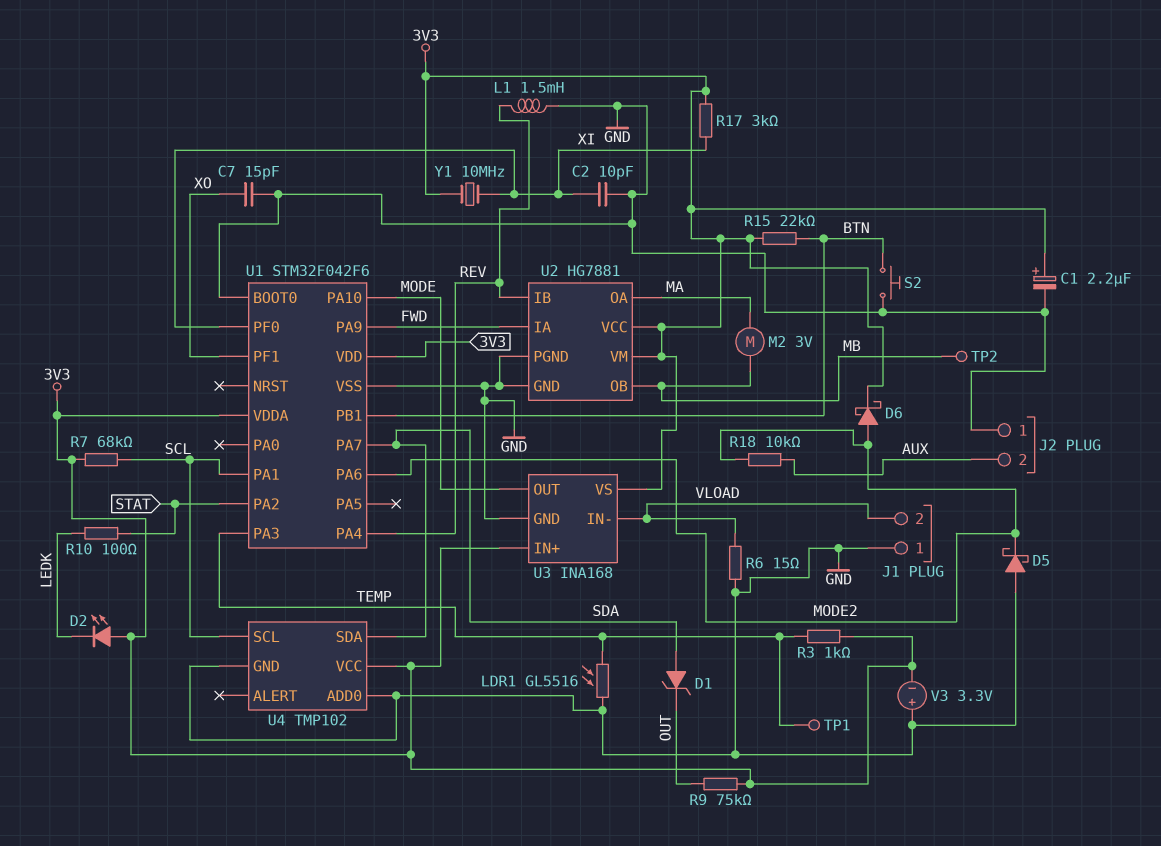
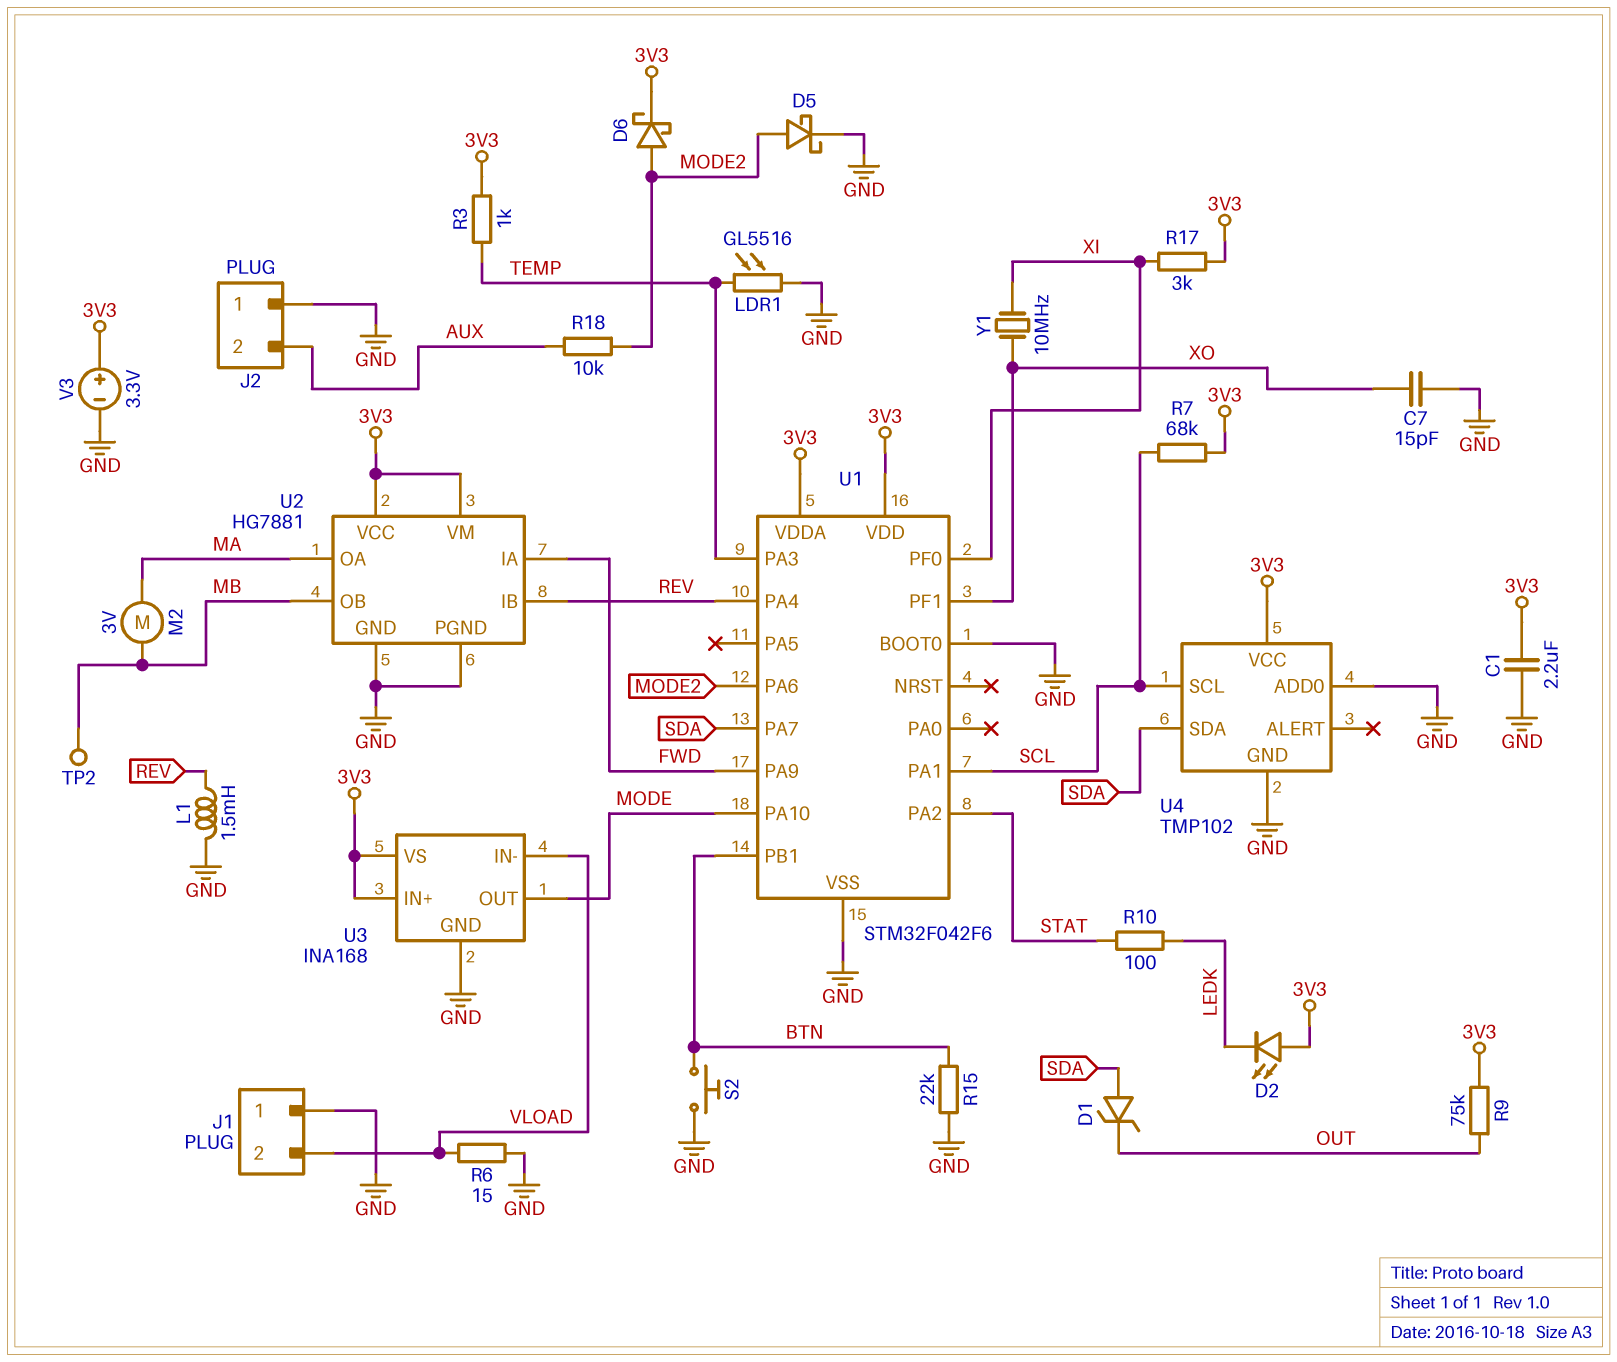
C1: 2.2uF (plus 3V3, minus GND) -> 2.2uF (3V3, GND)
C2: 10pF (GND, XI) -> none
D5: schottky (A GND, K MODE2) -> schottky (A MODE2, K GND)
R15: 22k (3V3, BTN) -> 22k (BTN, GND)
TP1: test point (TEMP) -> none
V3: 3.3V (plus GND, minus 3V3) -> 3.3V (plus 3V3, minus GND)
Y1: 10MHz (3V3, XI) -> 10MHz (XI, XO)

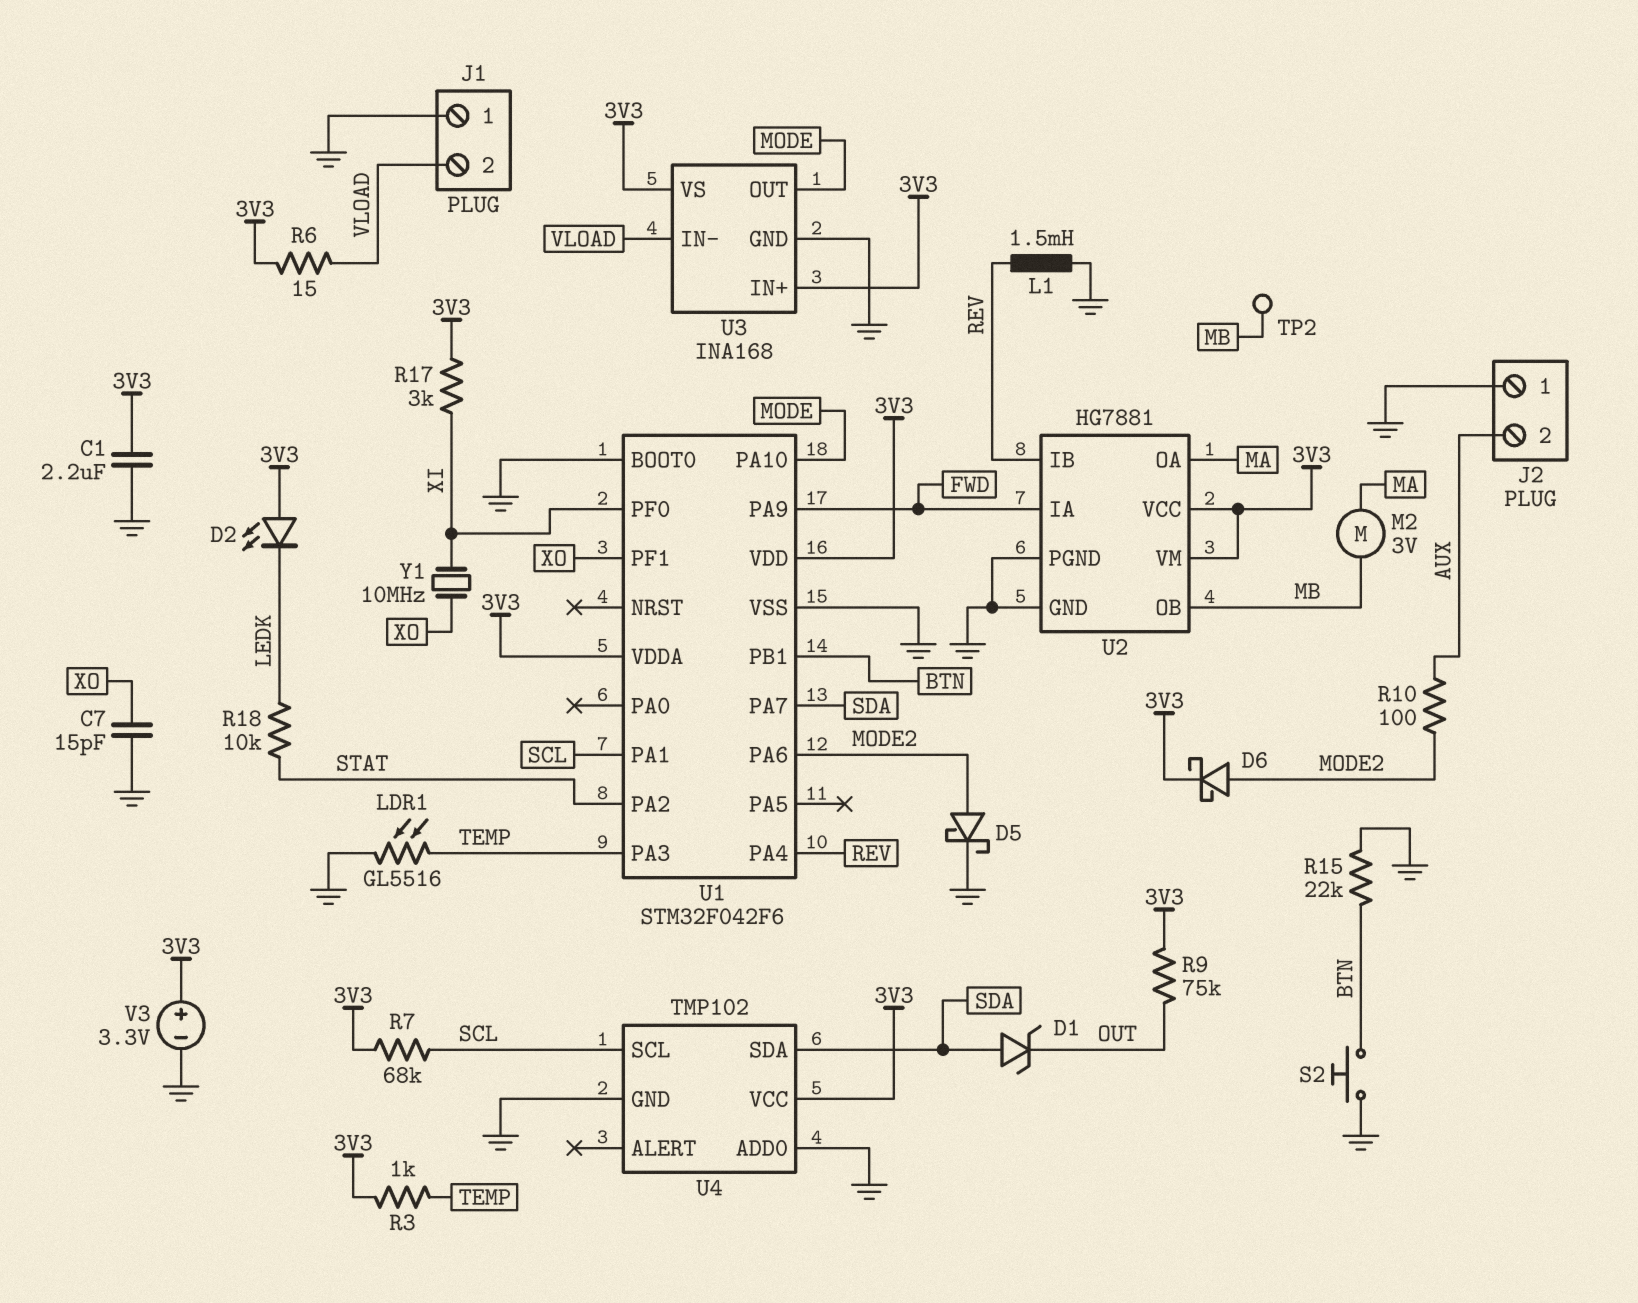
R6: 15 (GND, VLOAD) -> 15 (3V3, VLOAD)
R10: 100 (LEDK, STAT) -> 100 (AUX, MODE2)
R18: 10k (AUX, MODE2) -> 10k (LEDK, STAT)

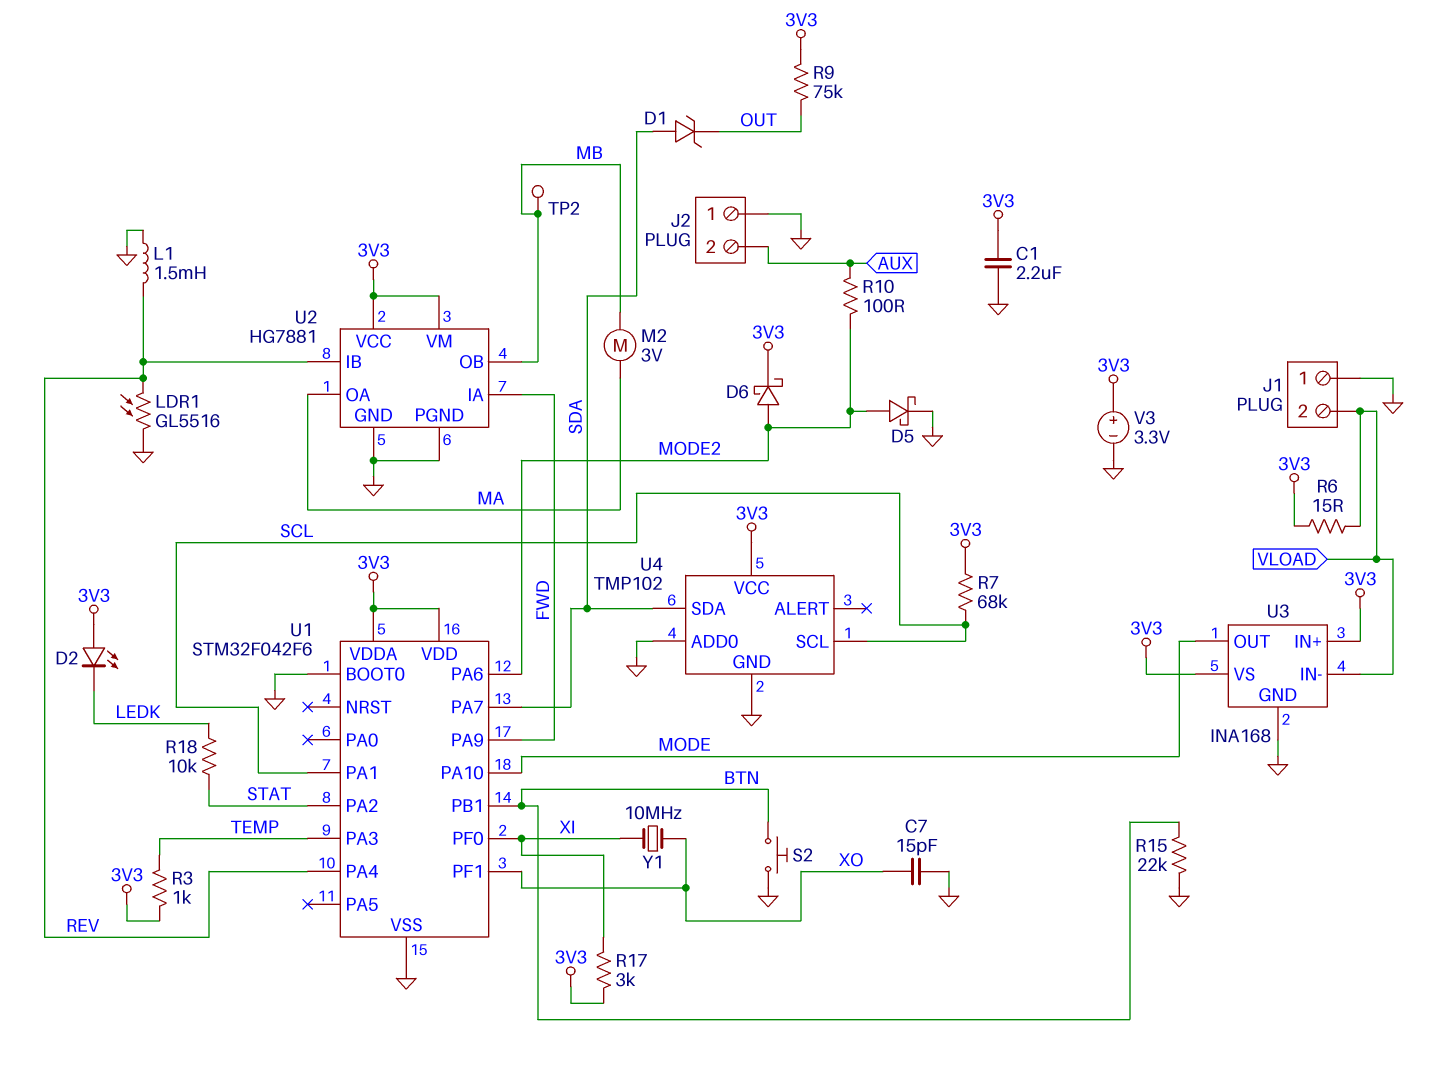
LDR1: GL5516 (GND, TEMP) -> GL5516 (GND, REV)

